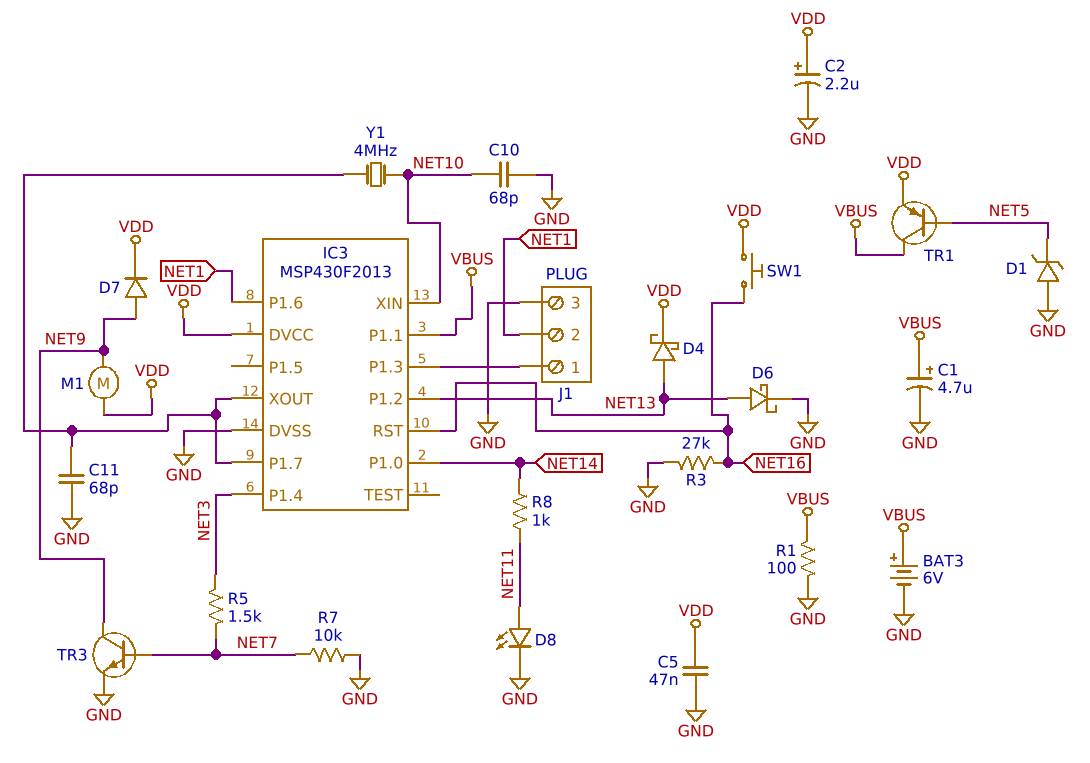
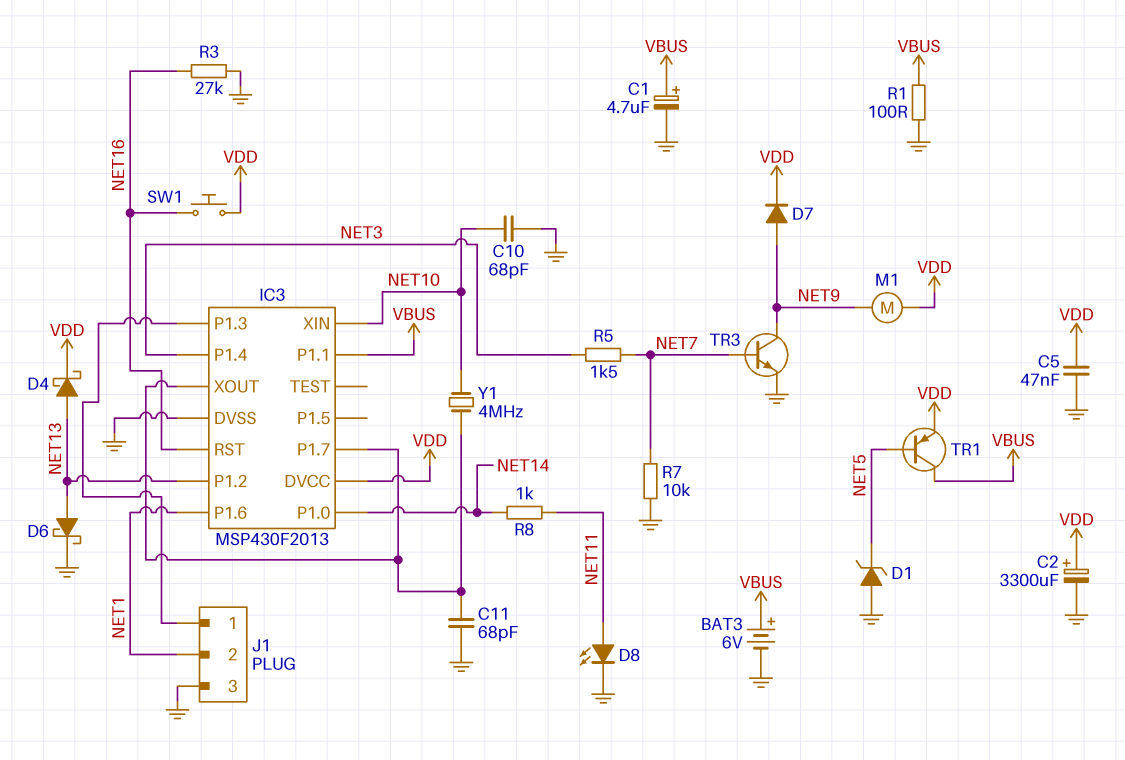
C2: 2.2uF (plus VDD, minus GND) -> 3300uF (plus VDD, minus GND)

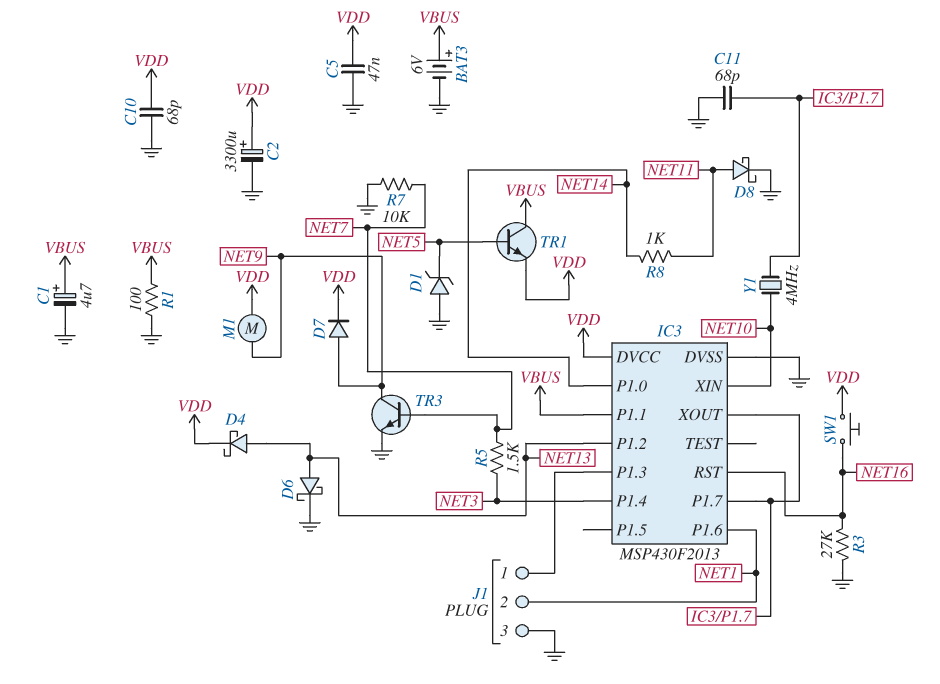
C10: 68pF (GND, NET10) -> 68pF (GND, VDD)
D8: LED (A NET11, K GND) -> schottky (A NET11, K GND)
TR1: PNP (B NET5, C VBUS, E VDD) -> NPN (B NET5, C VBUS, E VDD)

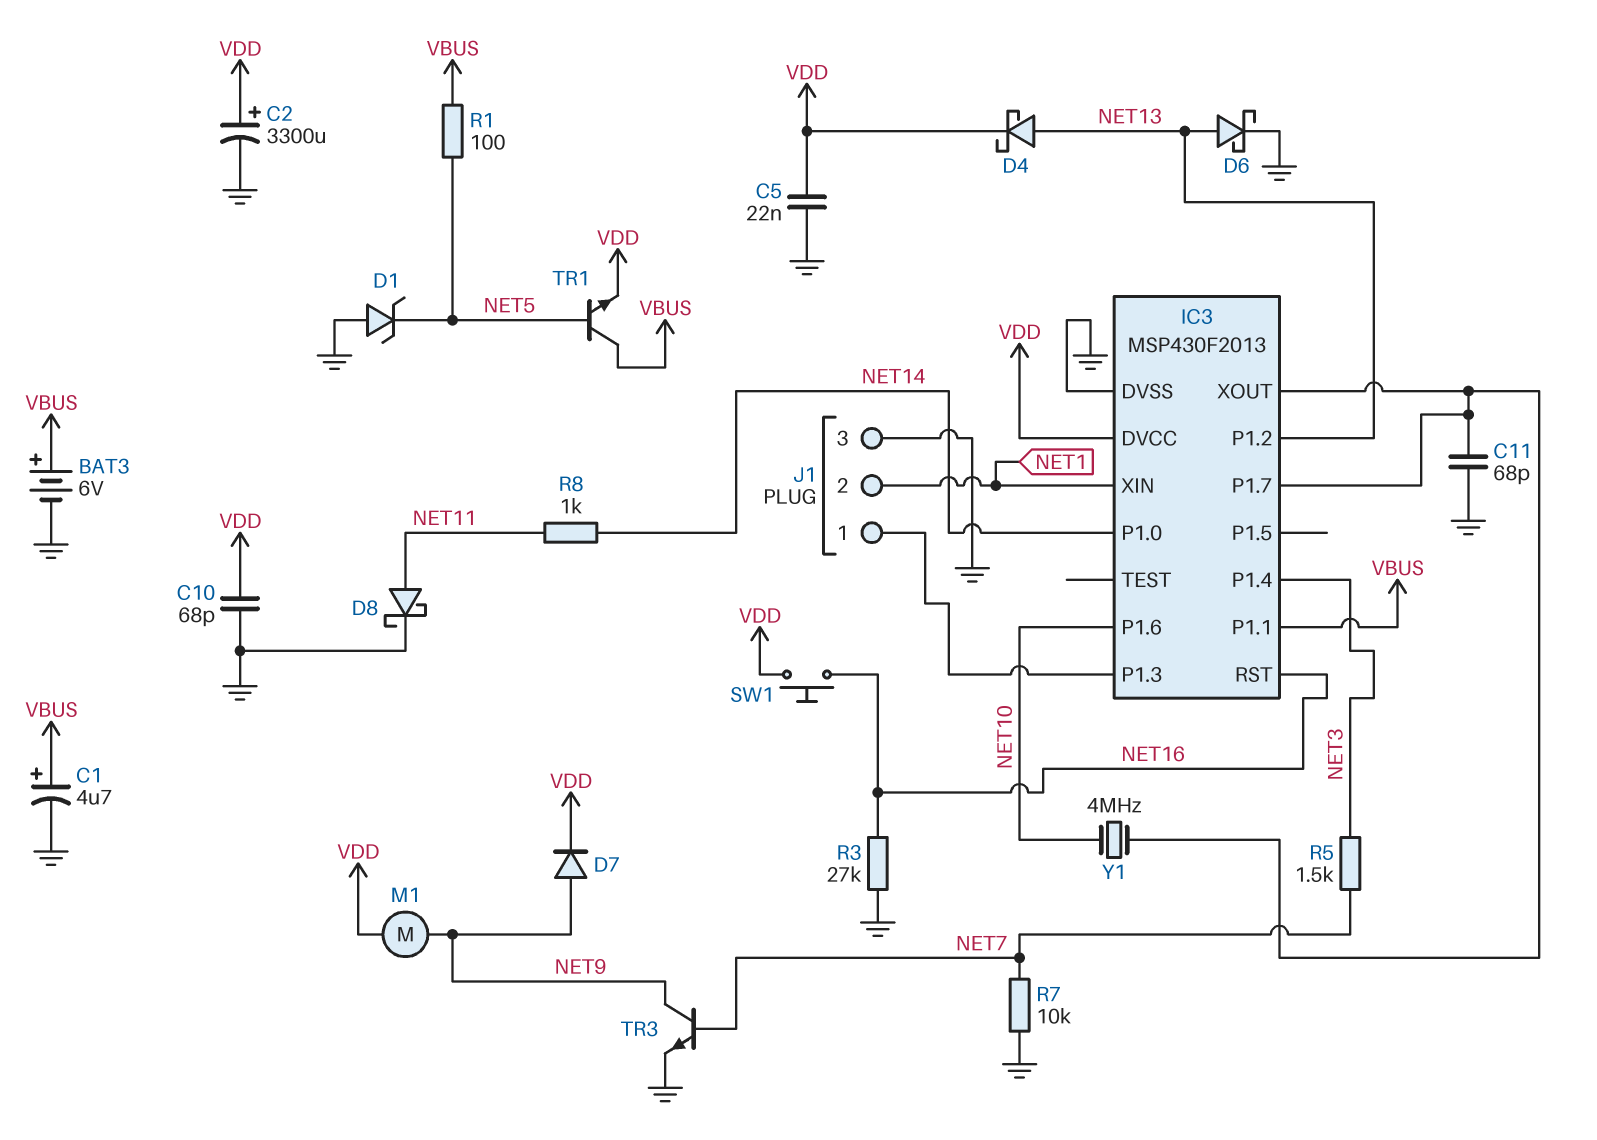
C5: 47nF (GND, VDD) -> 22nF (GND, VDD)
IC3 pin P1.6: NET1 -> NET10
IC3 pin XIN: NET10 -> NET1
R1: 100 (GND, VBUS) -> 100 (NET5, VBUS)

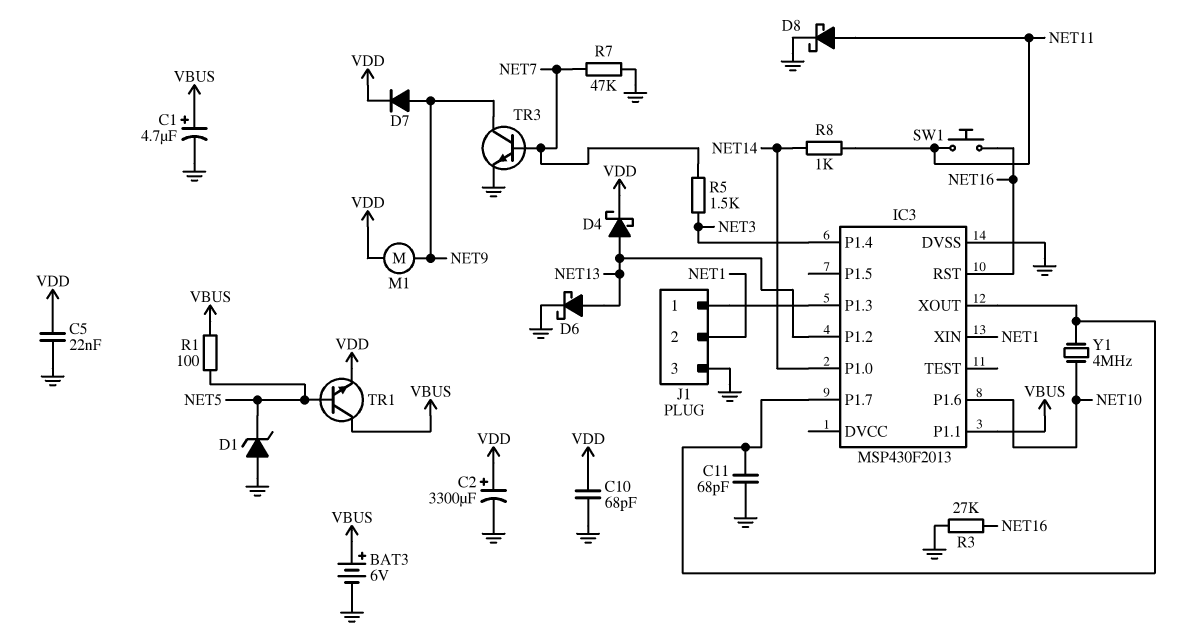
IC3 pin DVCC: VDD -> none
R7: 10k (GND, NET7) -> 47k (GND, NET7)
SW1: button (NET16, VDD) -> button (NET11, NET16)

